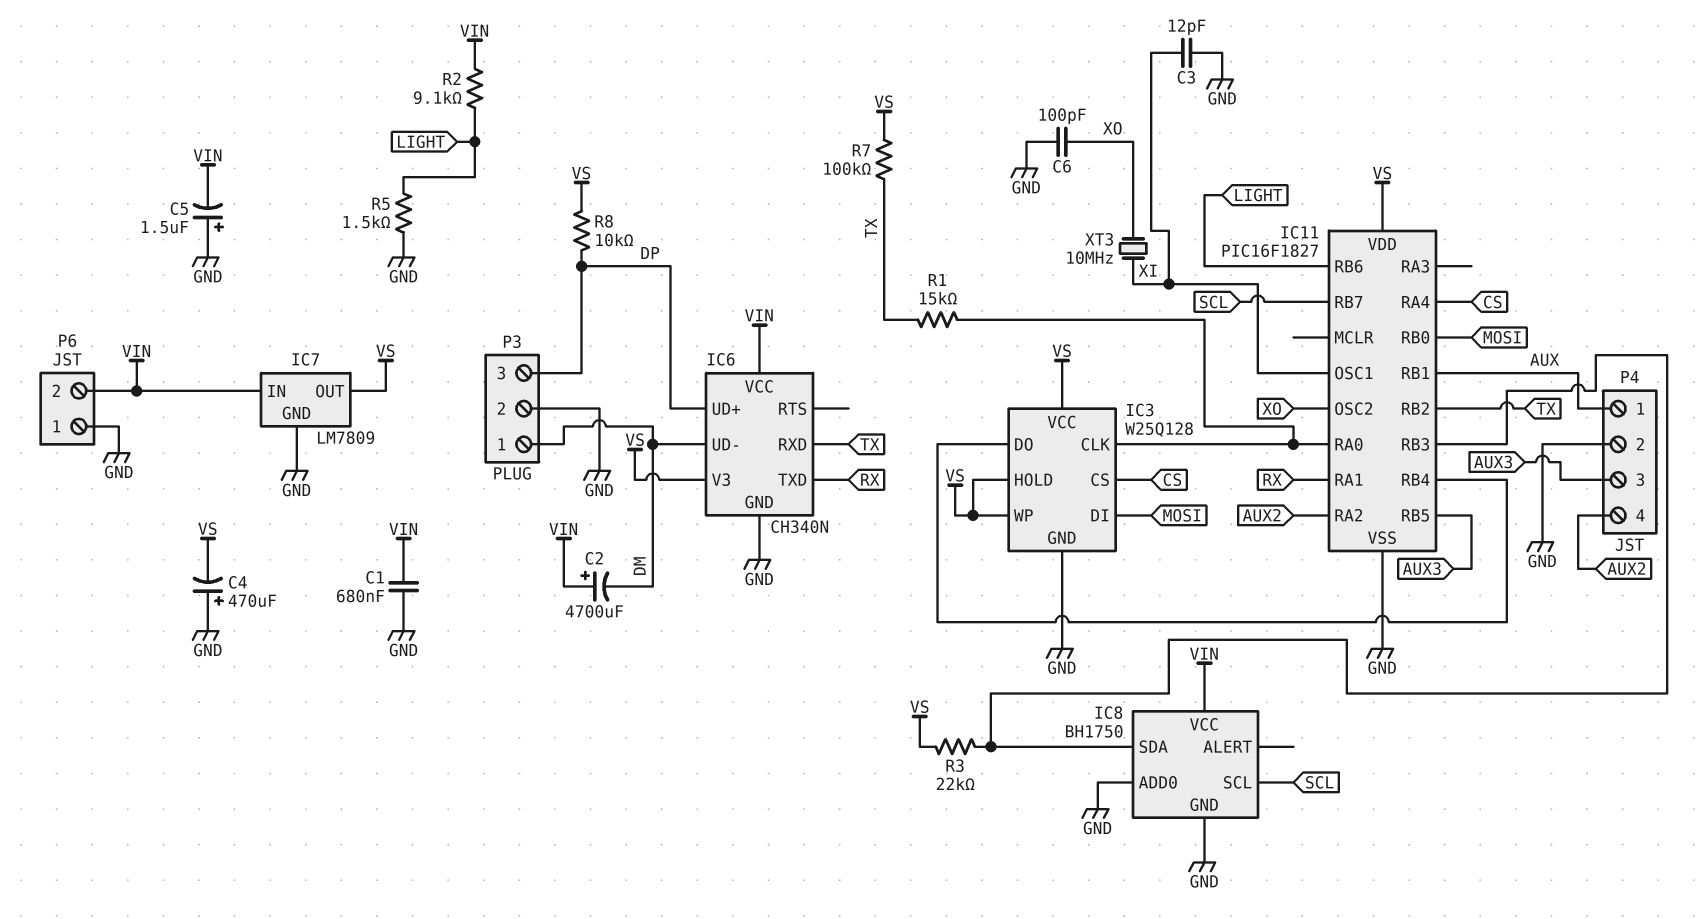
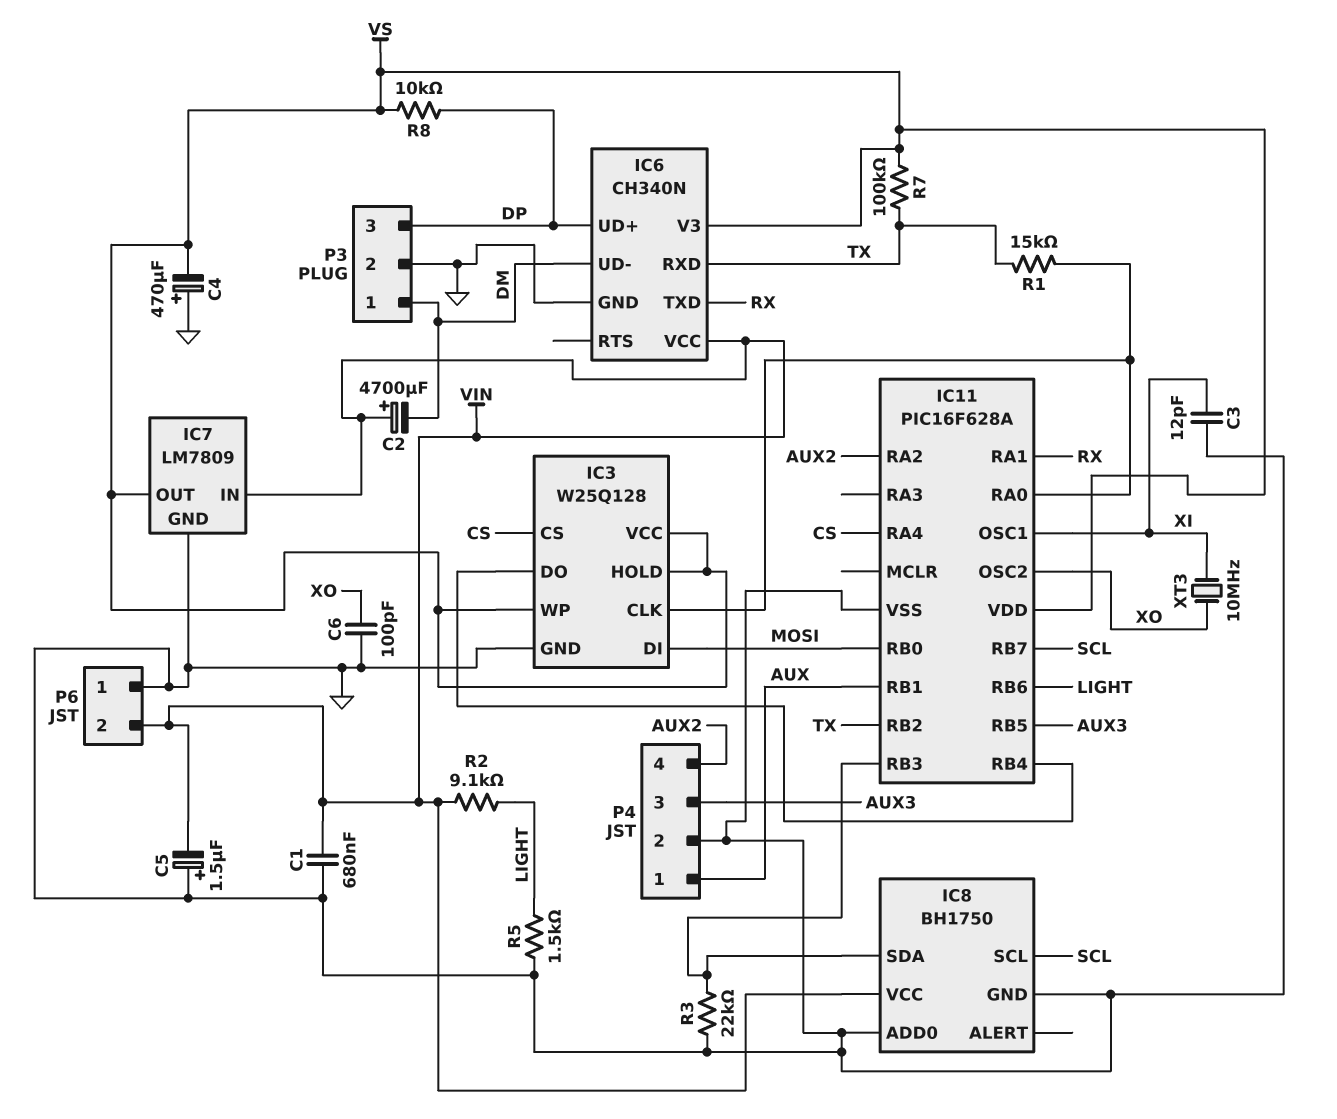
IC11: PIC16F1827 -> PIC16F628A
R3: 22k (IC8/SDA, VS) -> 22k (GND, IC8/SDA)

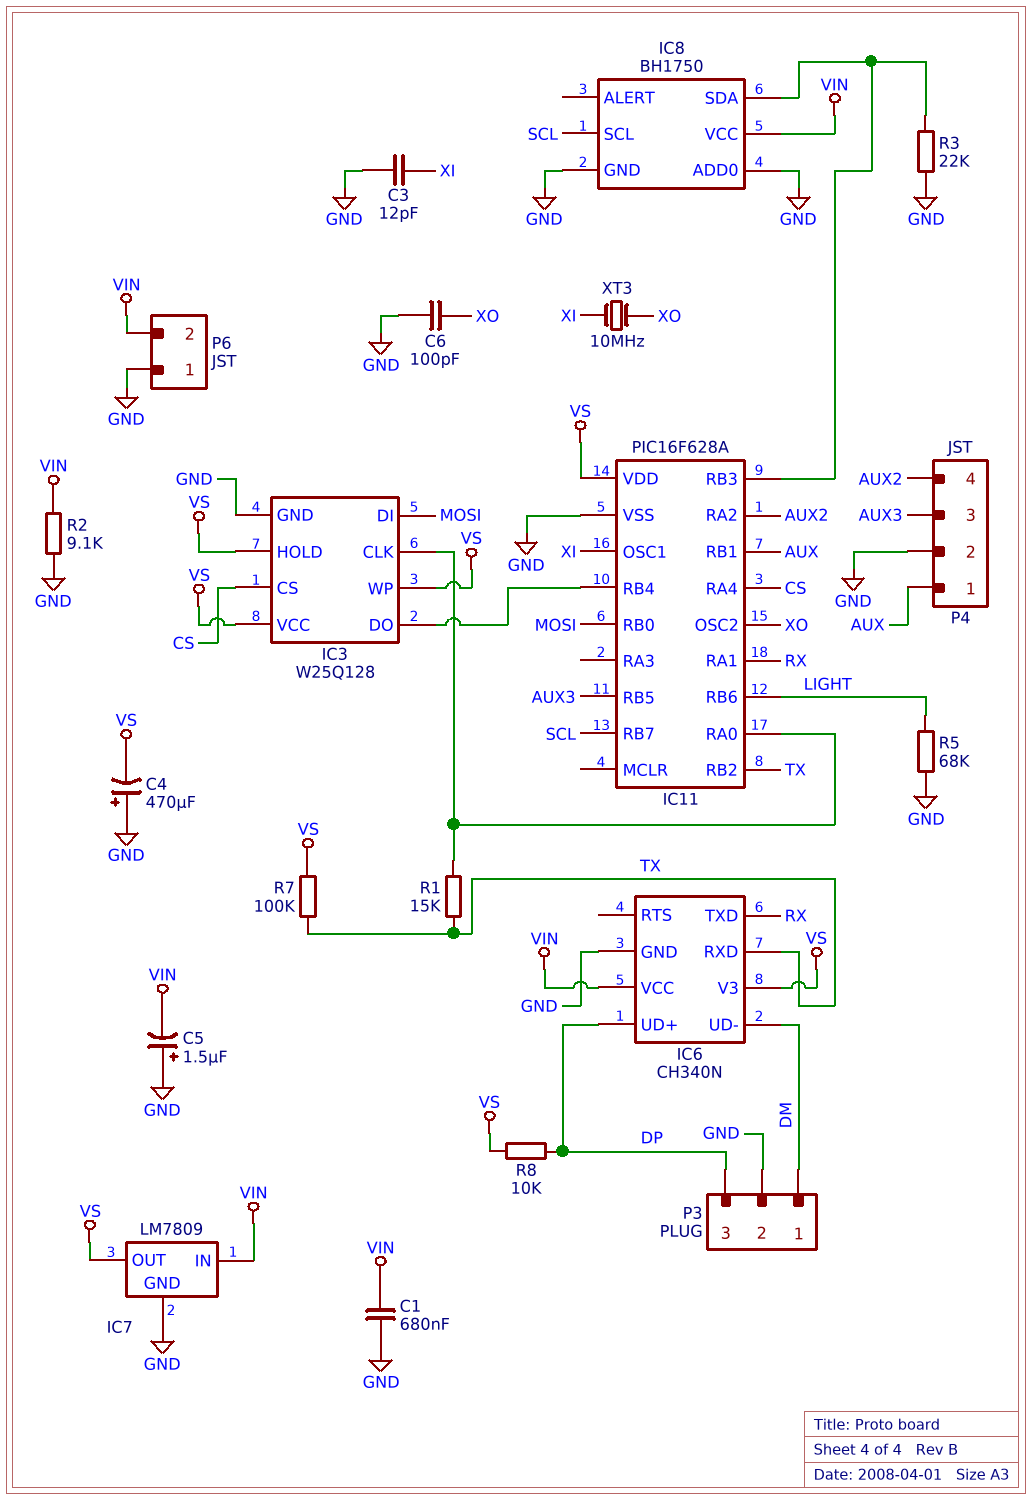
C2: 4700uF (plus VIN, minus DM) -> none
R2: 9.1k (LIGHT, VIN) -> 9.1k (GND, VIN)
R5: 1.5k (GND, LIGHT) -> 68k (GND, LIGHT)

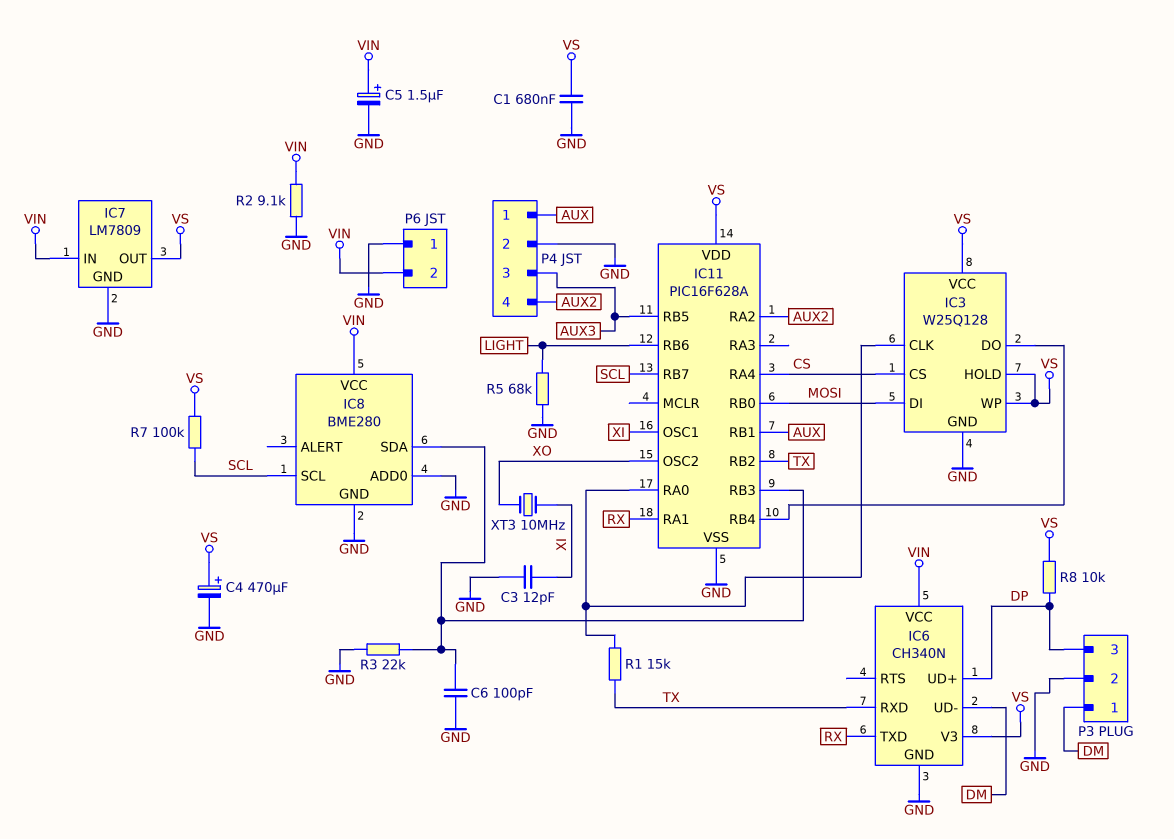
C1: 680nF (GND, VIN) -> 680nF (GND, VS)
C4: 470uF (plus GND, minus VS) -> 470uF (plus VS, minus GND)
C5: 1.5uF (plus GND, minus VIN) -> 1.5uF (plus VIN, minus GND)
C6: 100pF (GND, XO) -> 100pF (GND, IC8/SDA)
IC8: BH1750 -> BME280
R7: 100k (TX, VS) -> 100k (SCL, VS)

